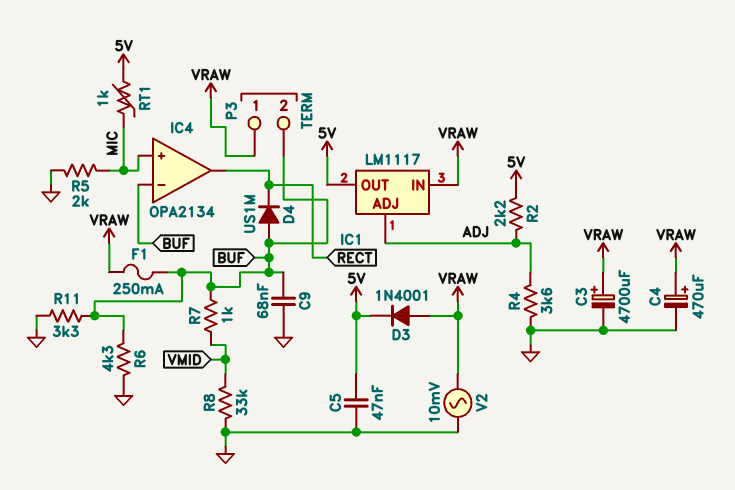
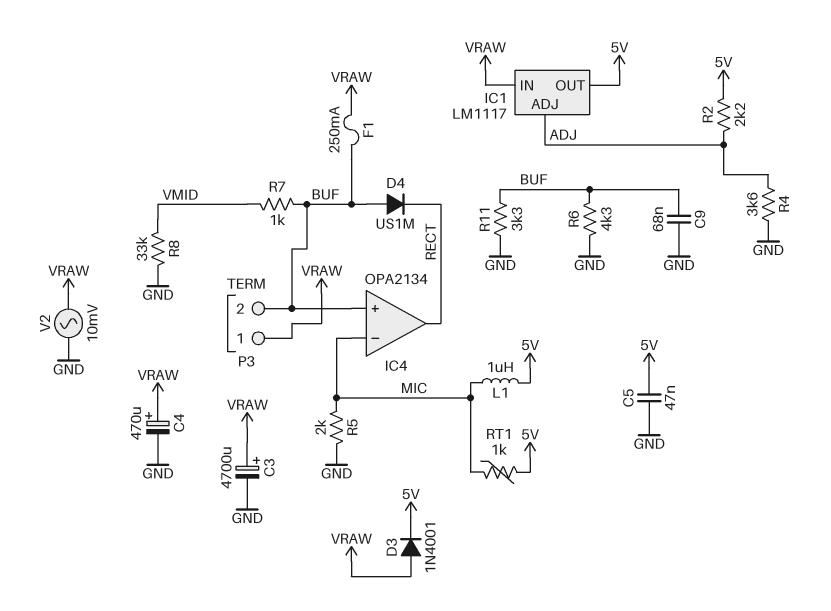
IC4 pin in+: MIC -> BUF
IC4 pin in-: BUF -> MIC
L1: none -> 1uH (5V, MIC)

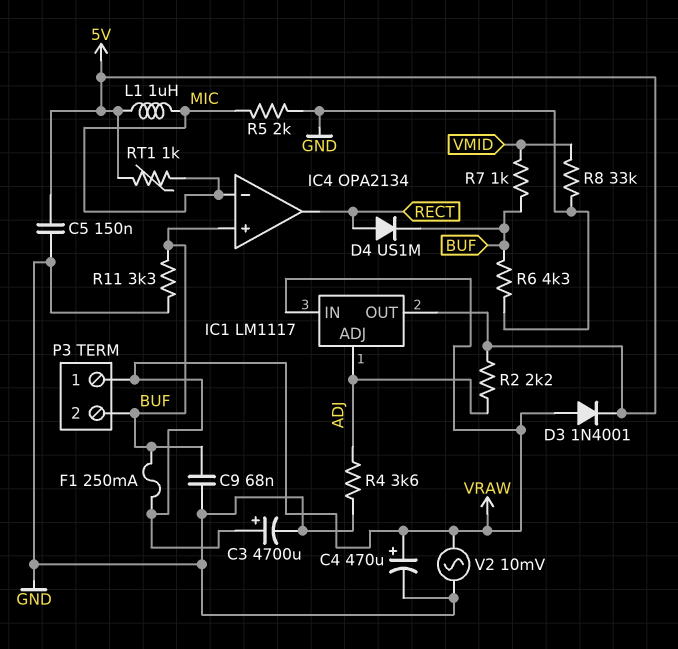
C5: 47nF (5V, GND) -> 150nF (5V, GND)
D4: diode US1M (A BUF, K RECT) -> diode US1M (A RECT, K BUF)

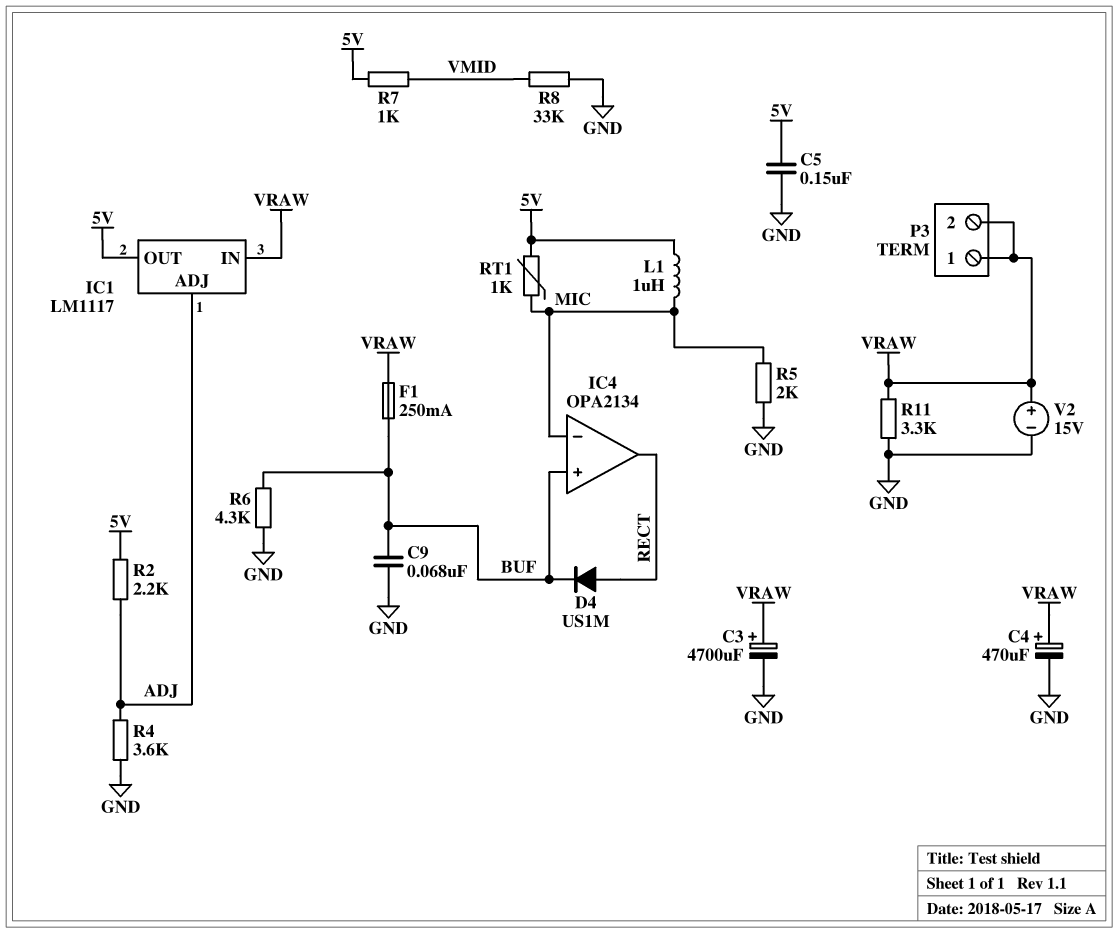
D3: diode 1N4001 (A VRAW, K 5V) -> none
P3 pin 2: BUF -> VRAW
R7: 1k (BUF, VMID) -> 1k (5V, VMID)
R11: 3.3k (BUF, GND) -> 3.3k (GND, VRAW)
V2: AC 10mV (GND, VRAW) -> 15V (plus VRAW, minus GND)

